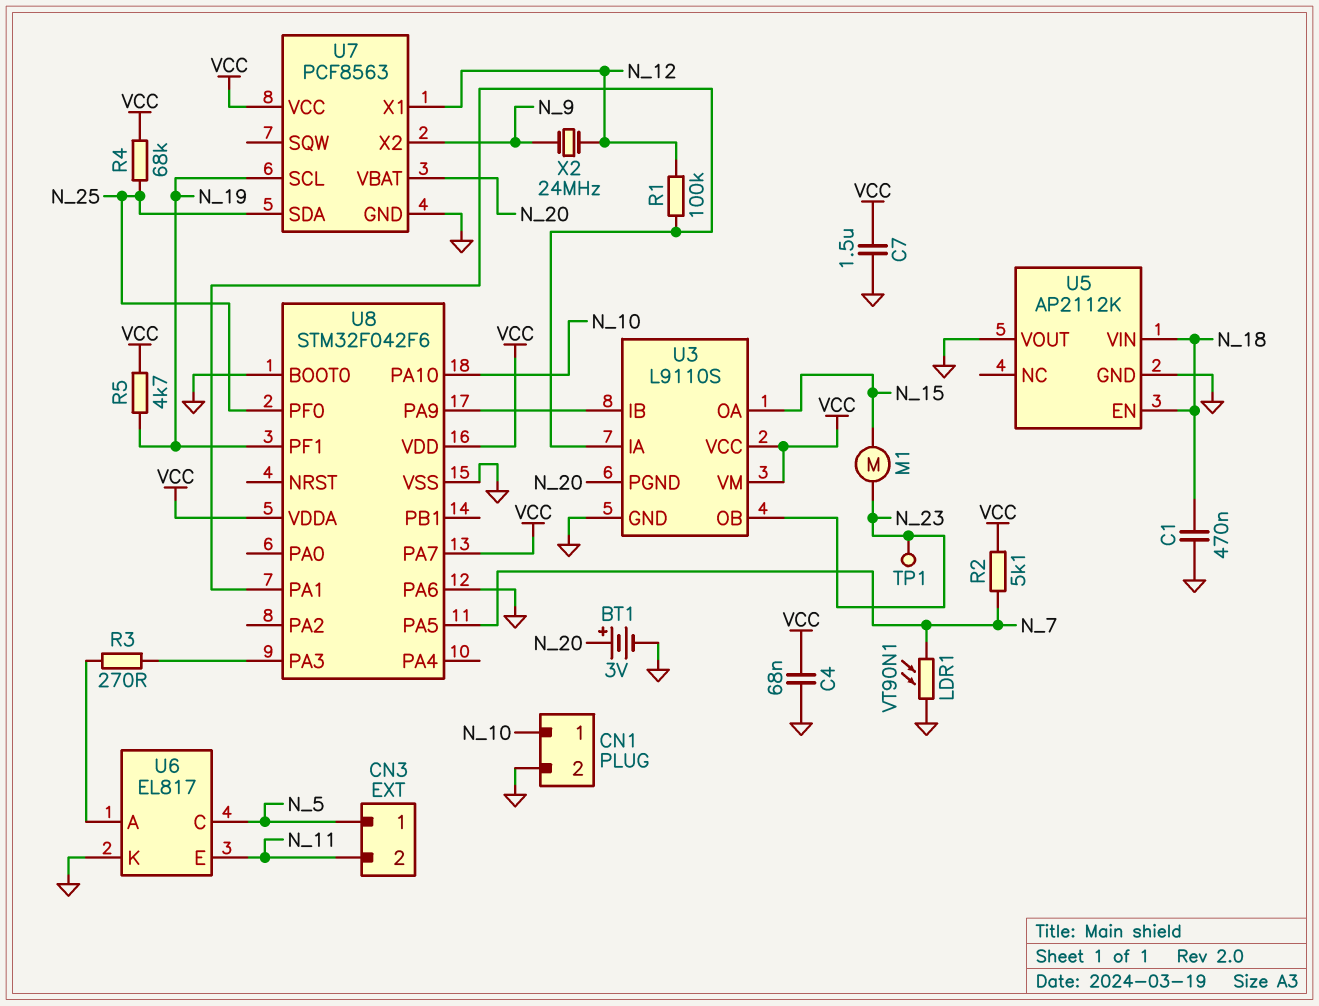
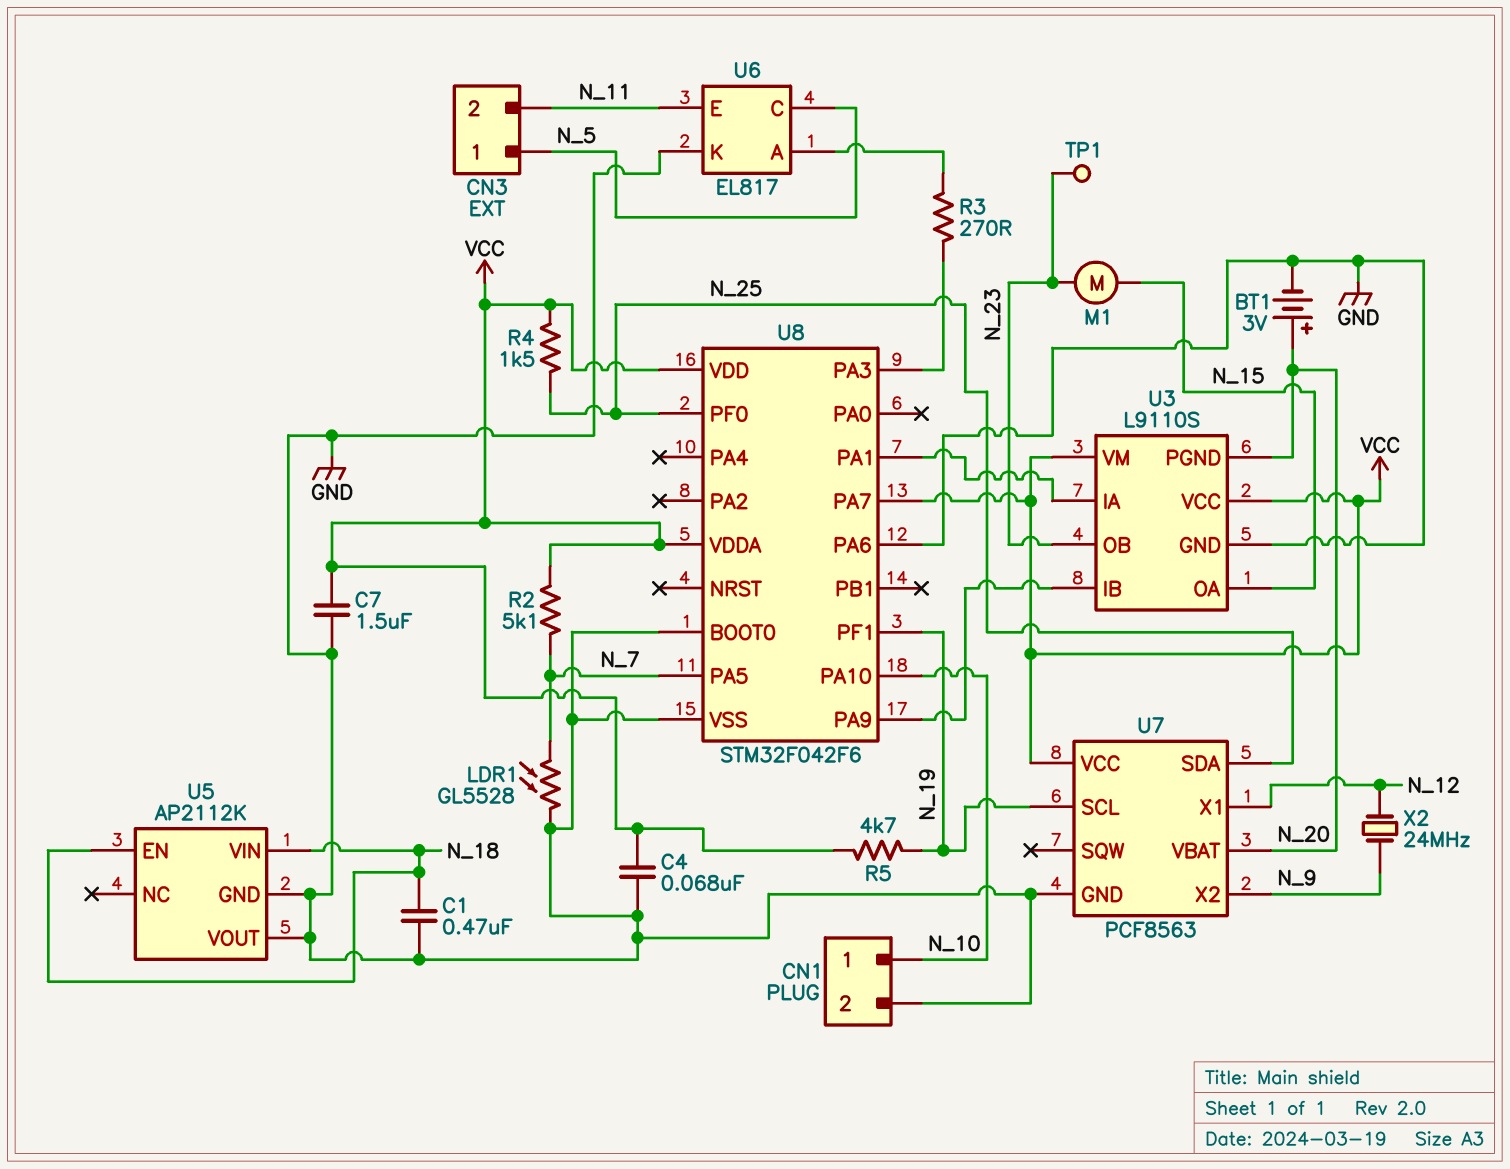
LDR1: VT90N1 (GND, N_7) -> GL5528 (GND, N_7)
R1: 100k (N_12, U3/IA) -> none
R4: 68k (N_25, VCC) -> 1.5k (N_25, VCC)

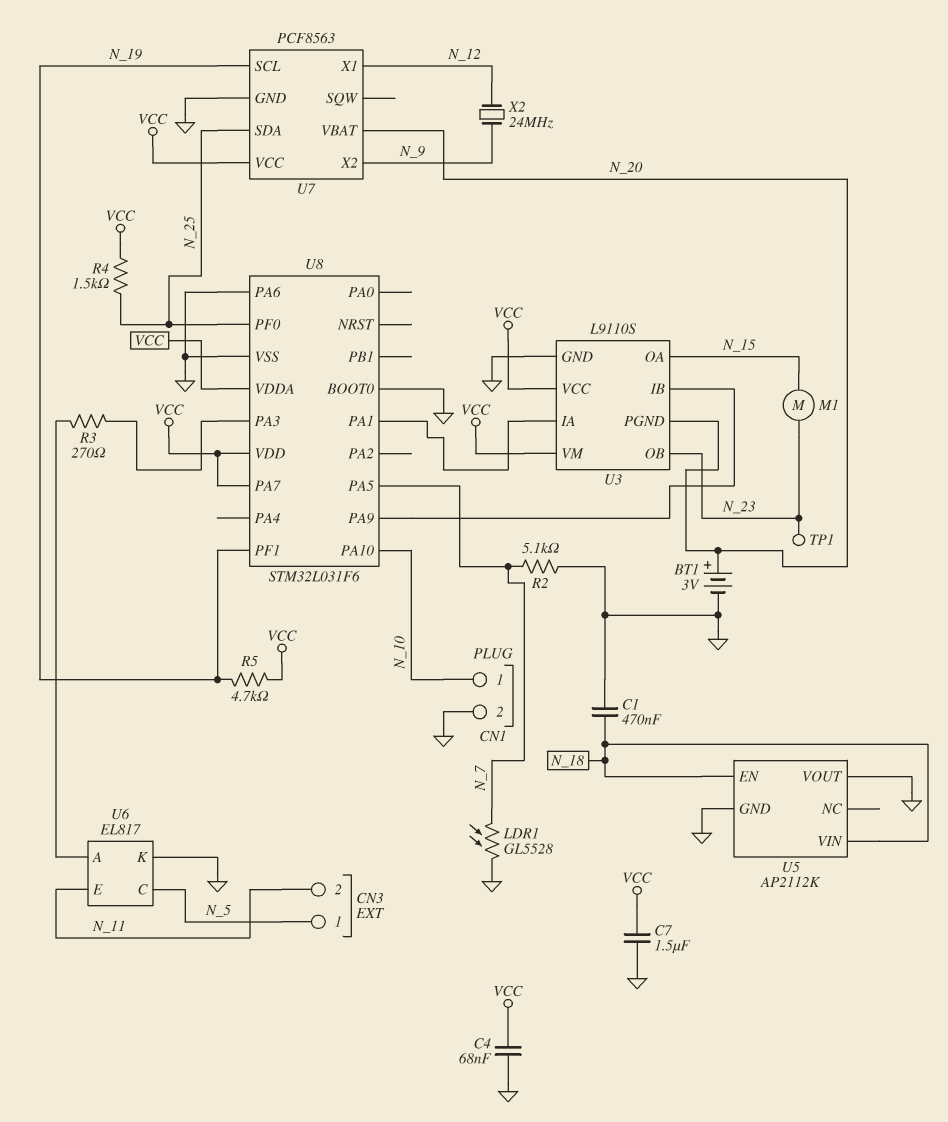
R2: 5.1k (N_7, VCC) -> 5.1k (GND, N_7)
U8: STM32F042F6 -> STM32L031F6

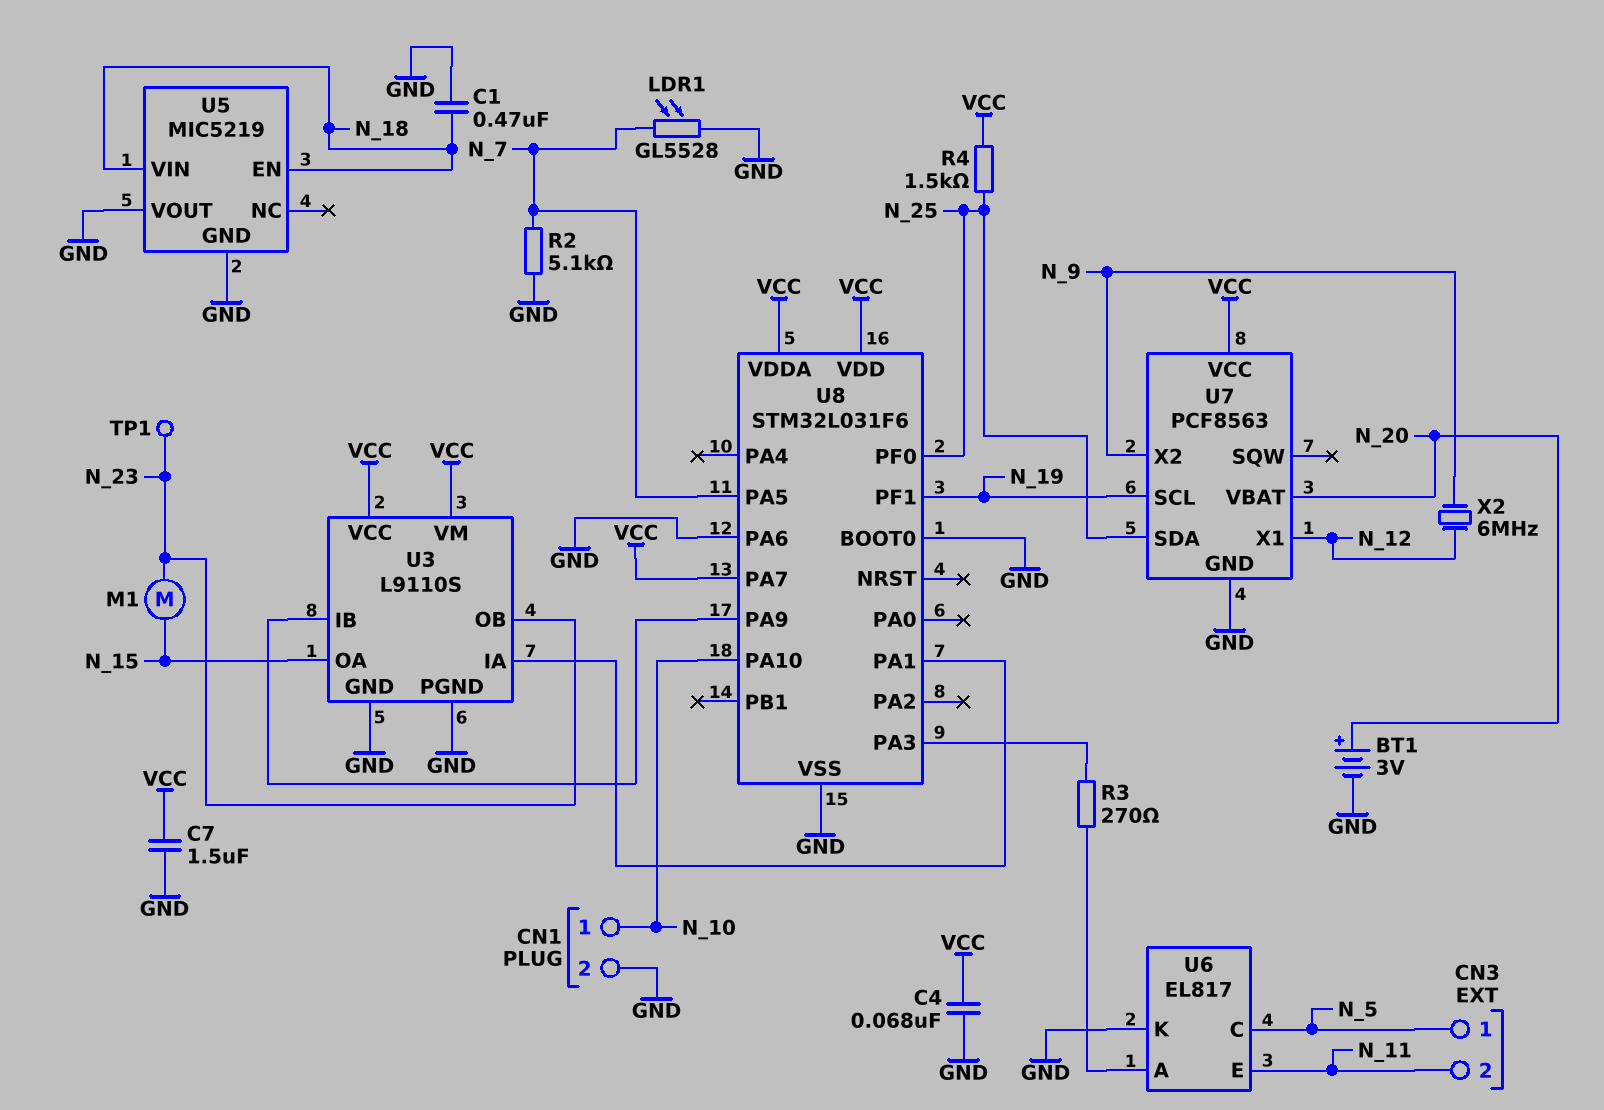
R5: 4.7k (N_19, VCC) -> none
U3 pin PGND: N_20 -> GND
U5: AP2112K -> MIC5219
X2: 24MHz (N_9, N_12) -> 6MHz (N_9, N_12)

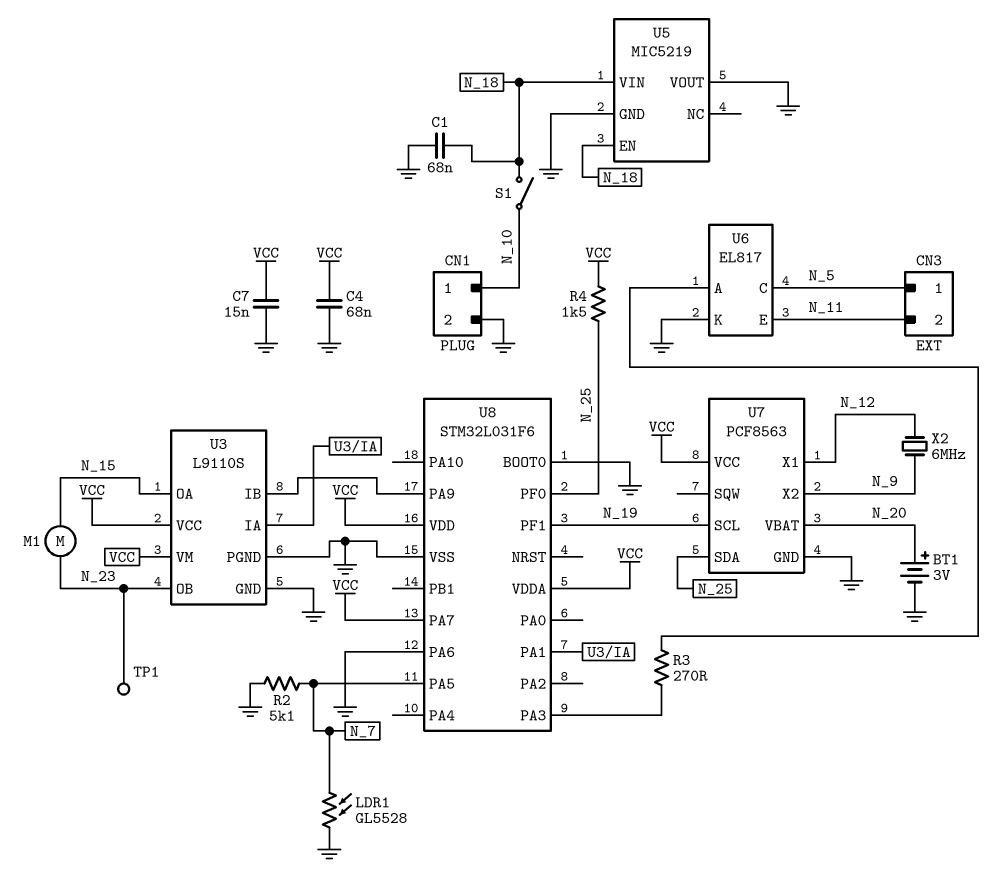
C1: 470nF (GND, N_18) -> 68nF (GND, N_18)
C7: 1.5uF (GND, VCC) -> 15nF (GND, VCC)
S1: none -> switch (N_10, N_18)
U8 pin PA10: N_10 -> none

